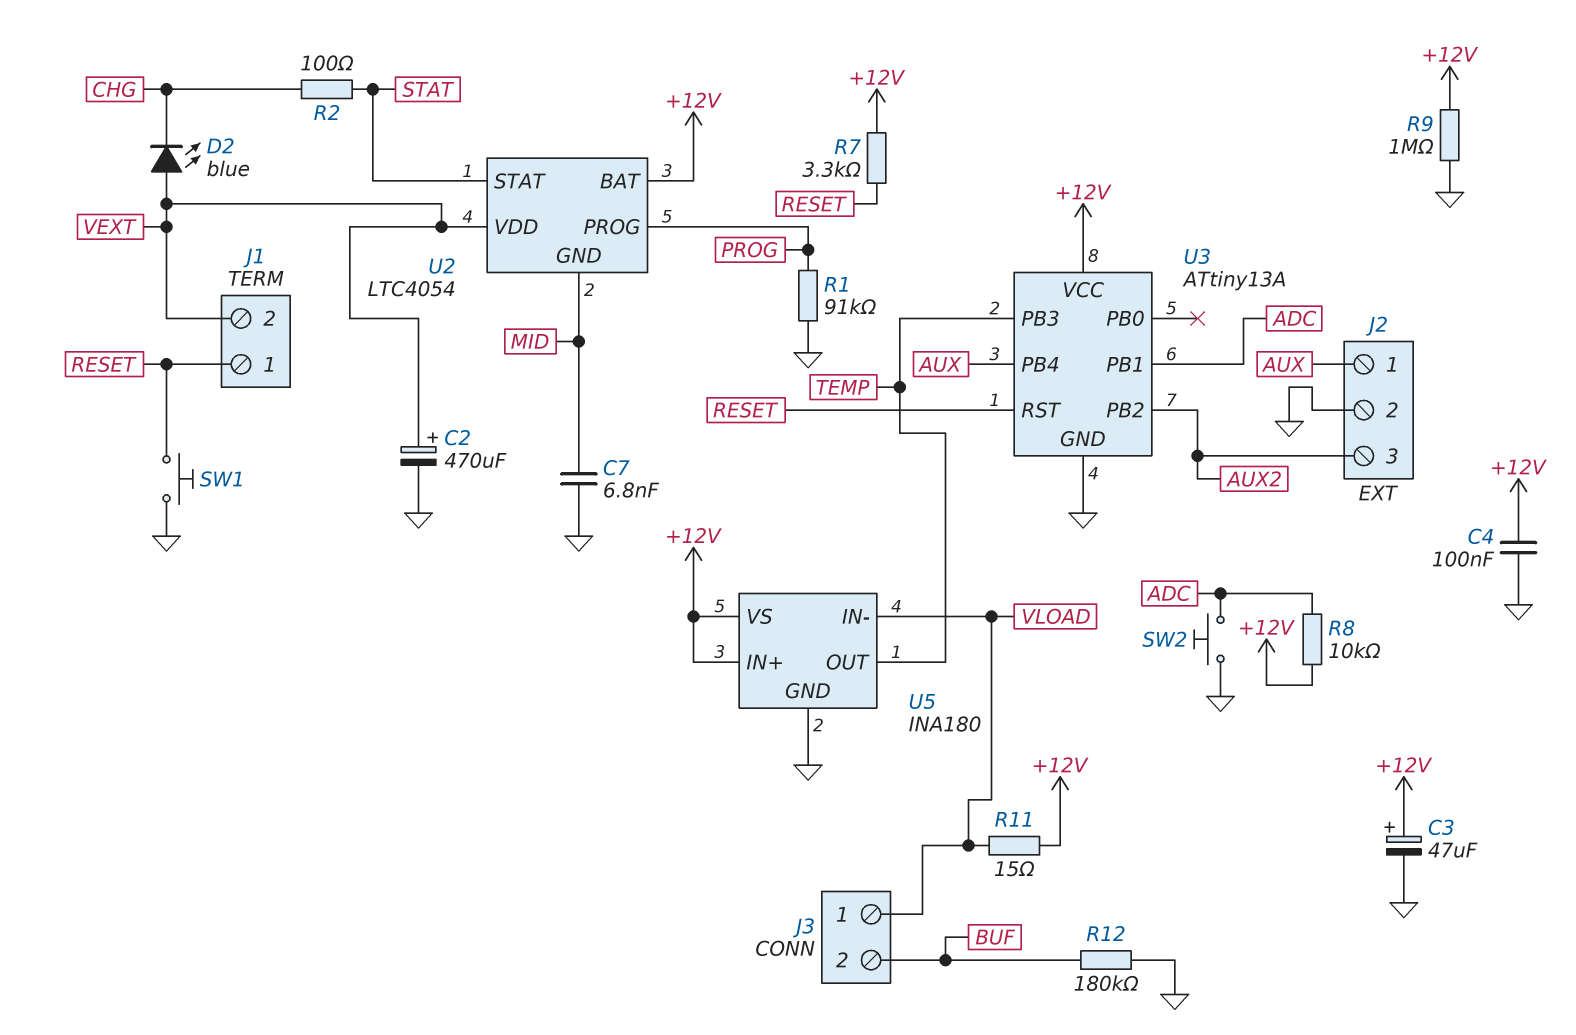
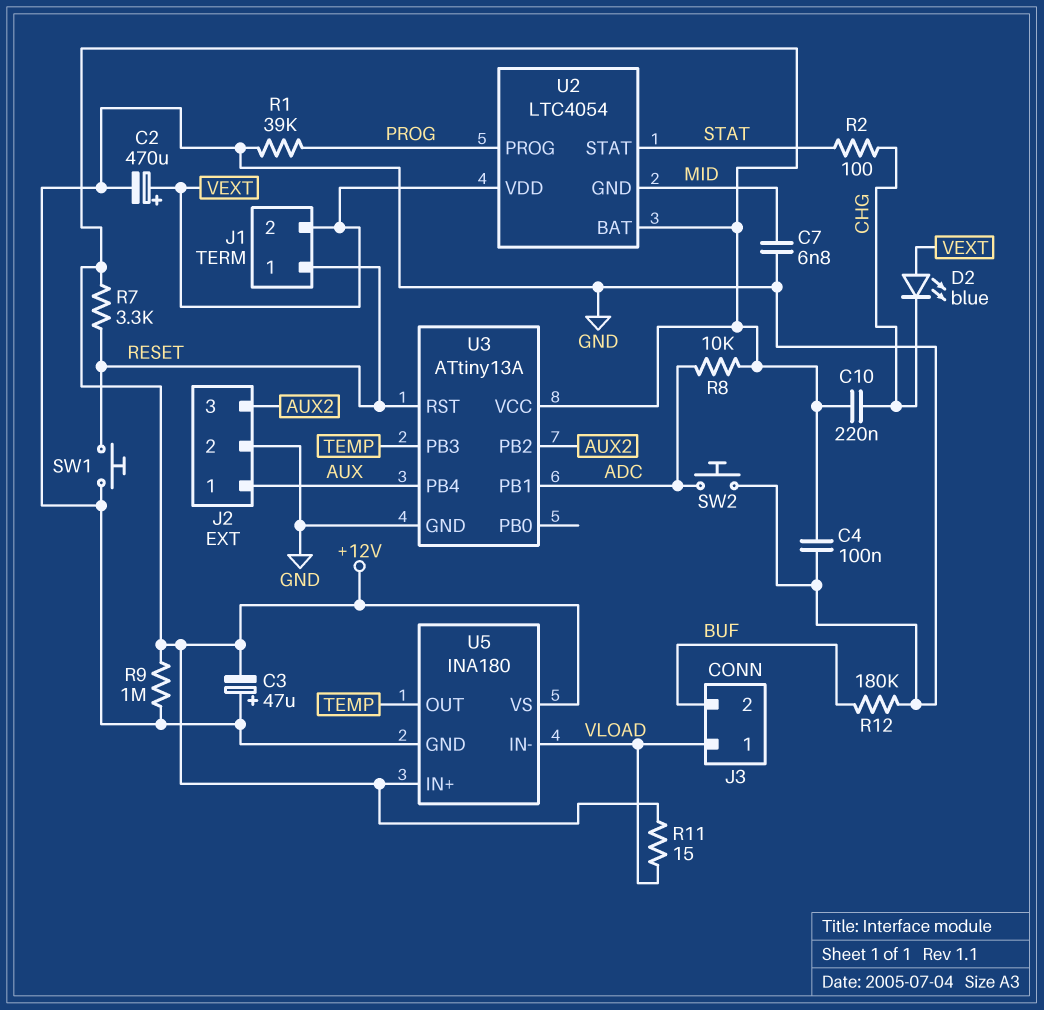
C3: 47uF (plus +12V, minus GND) -> 47uF (plus GND, minus +12V)
C10: none -> 220nF (+12V, CHG)
R1: 91k (GND, PROG) -> 39k (GND, PROG)

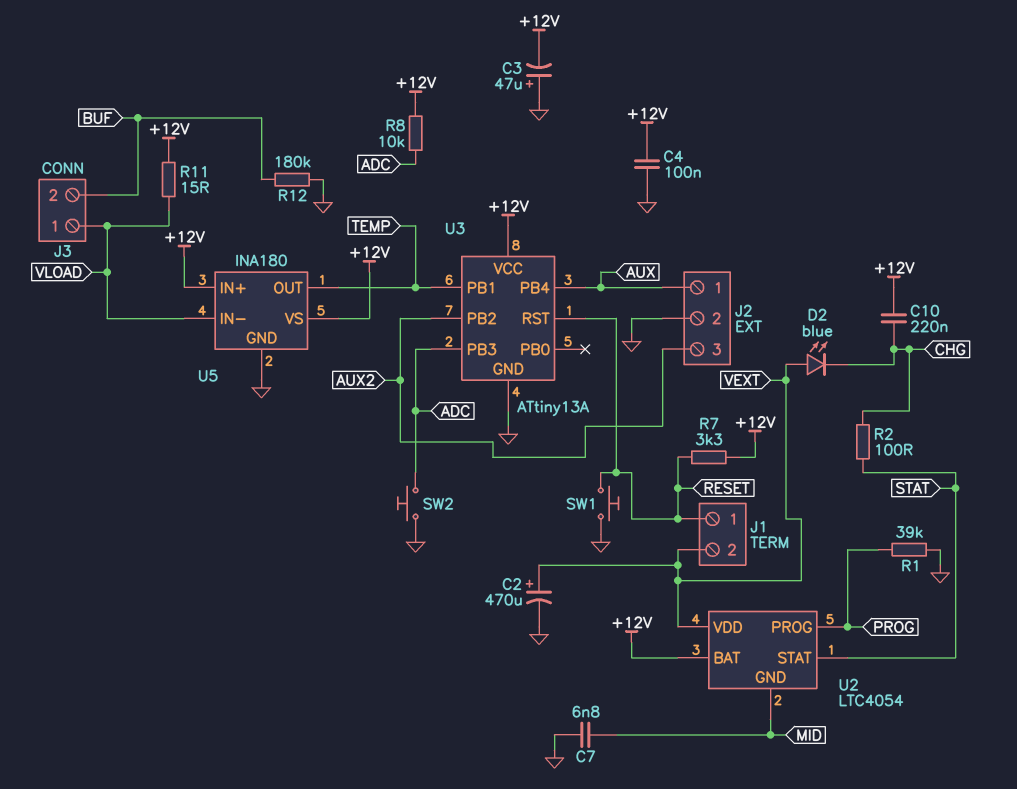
R9: 1M (+12V, GND) -> none
U3 pin PB1: ADC -> TEMP
U3 pin PB3: TEMP -> ADC

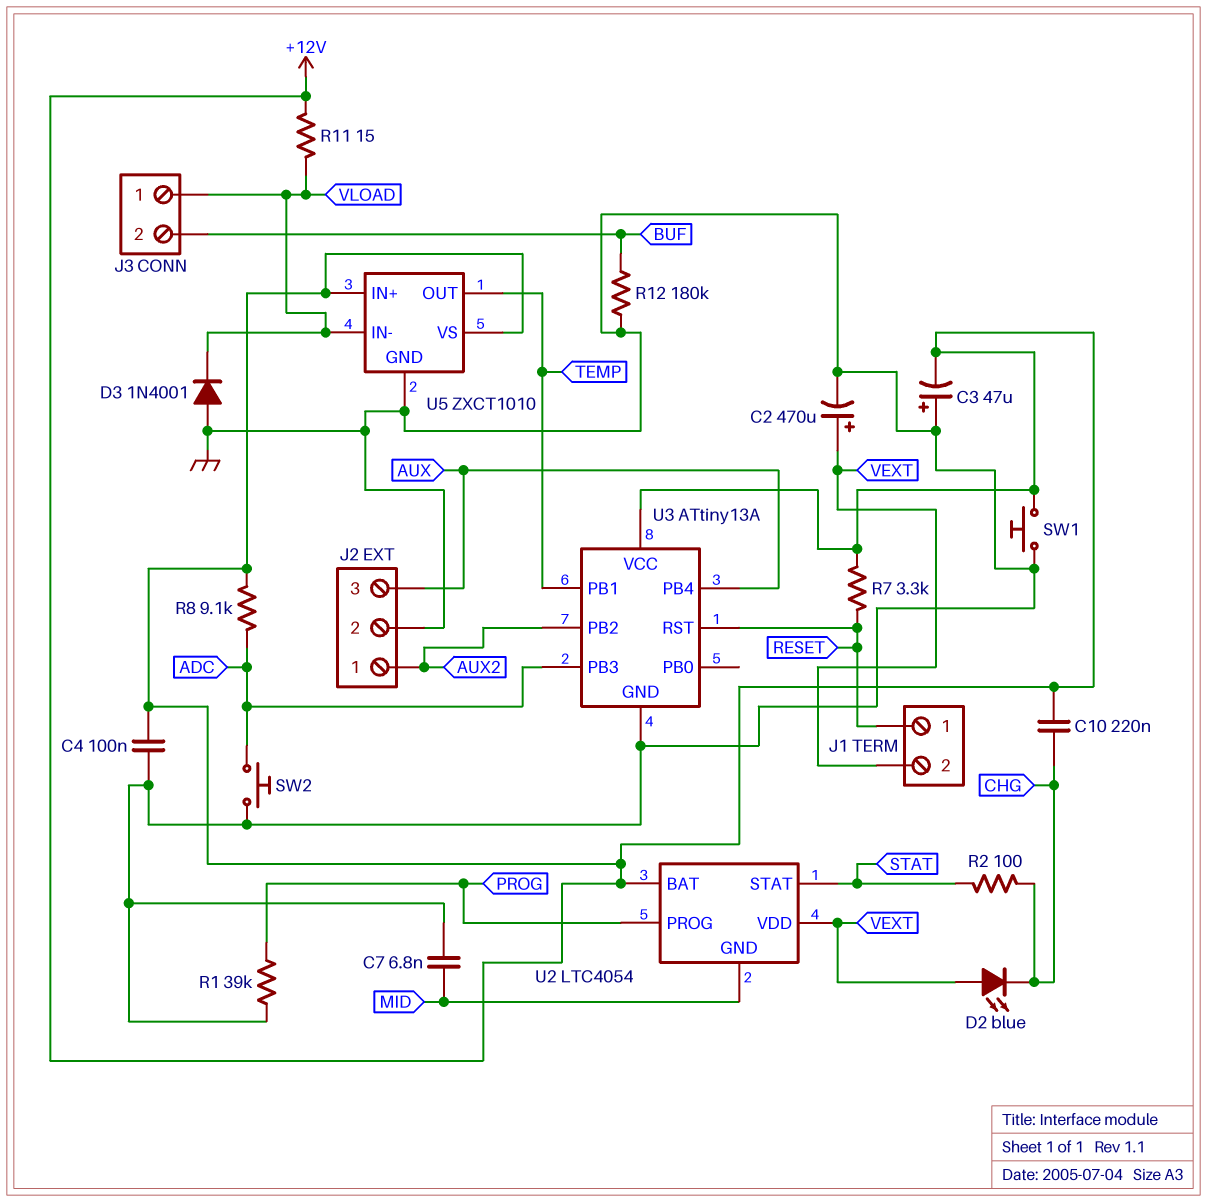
D3: none -> diode 1N4001 (A GND, K VLOAD)
J2 pin 1: AUX -> AUX2
J2 pin 3: AUX2 -> AUX
R8: 10k (+12V, ADC) -> 9.1k (+12V, ADC)
SW1: button (GND, RESET) -> button (+12V, GND)
U5: INA180 -> ZXCT1010

